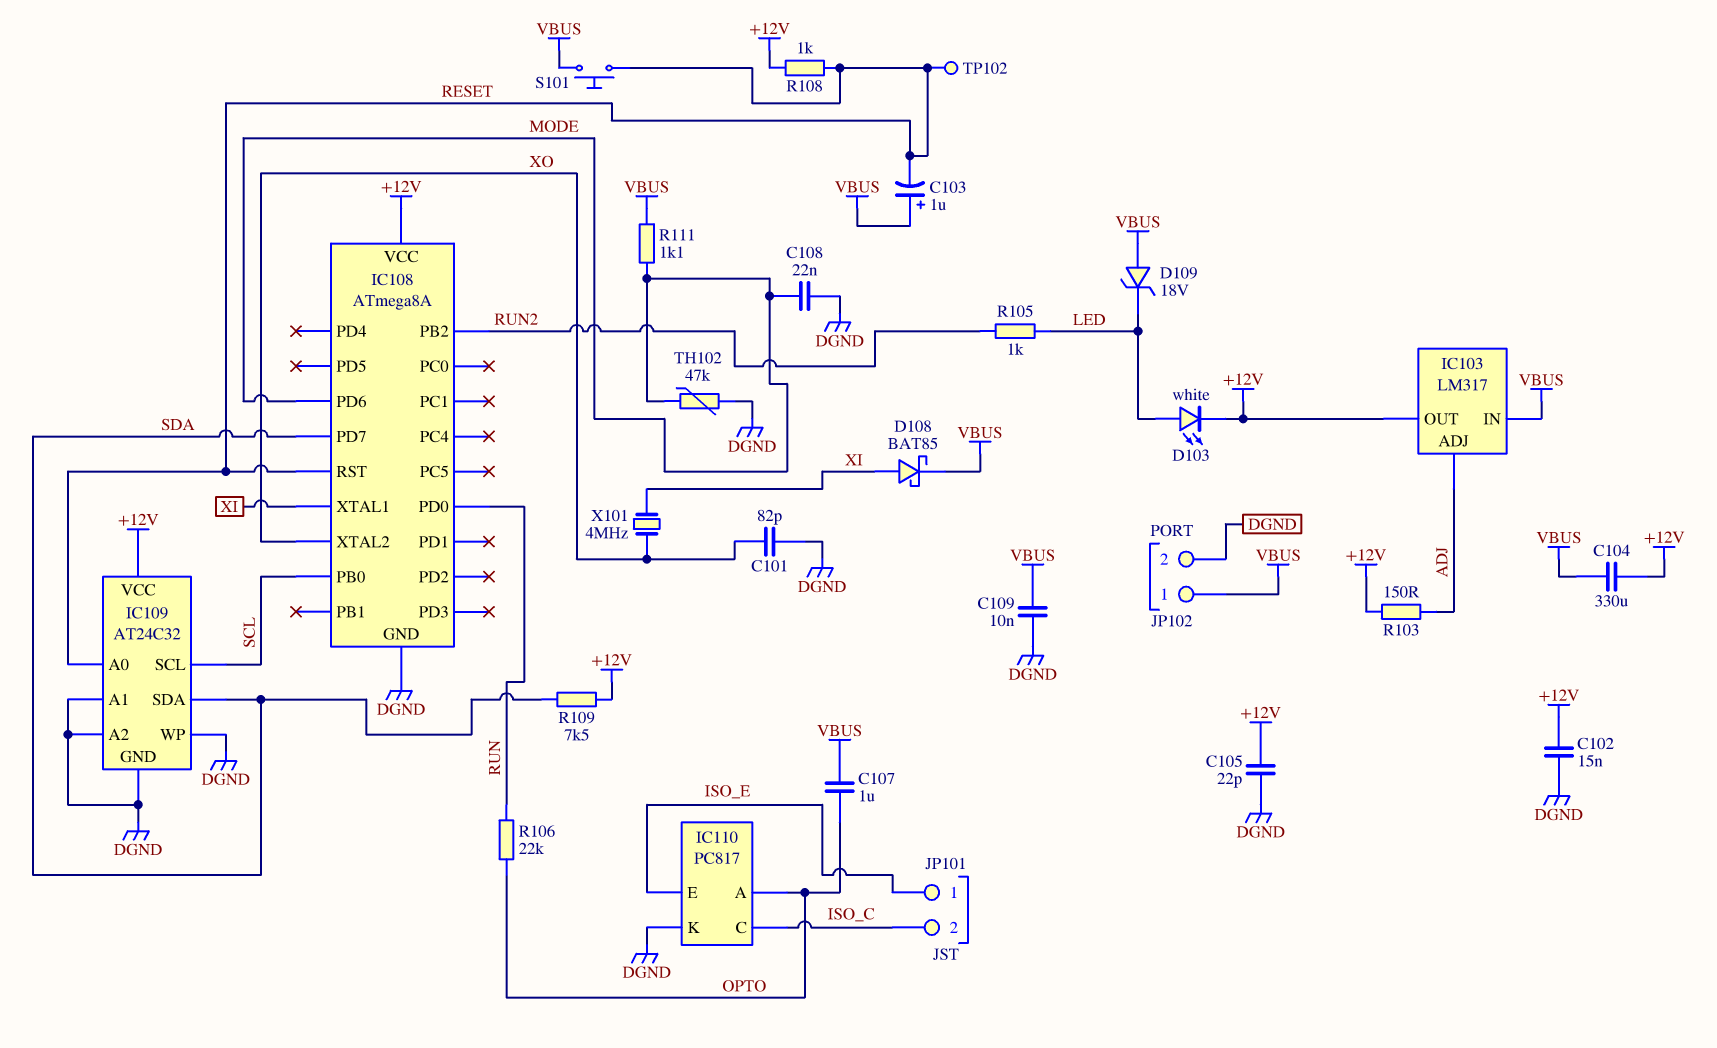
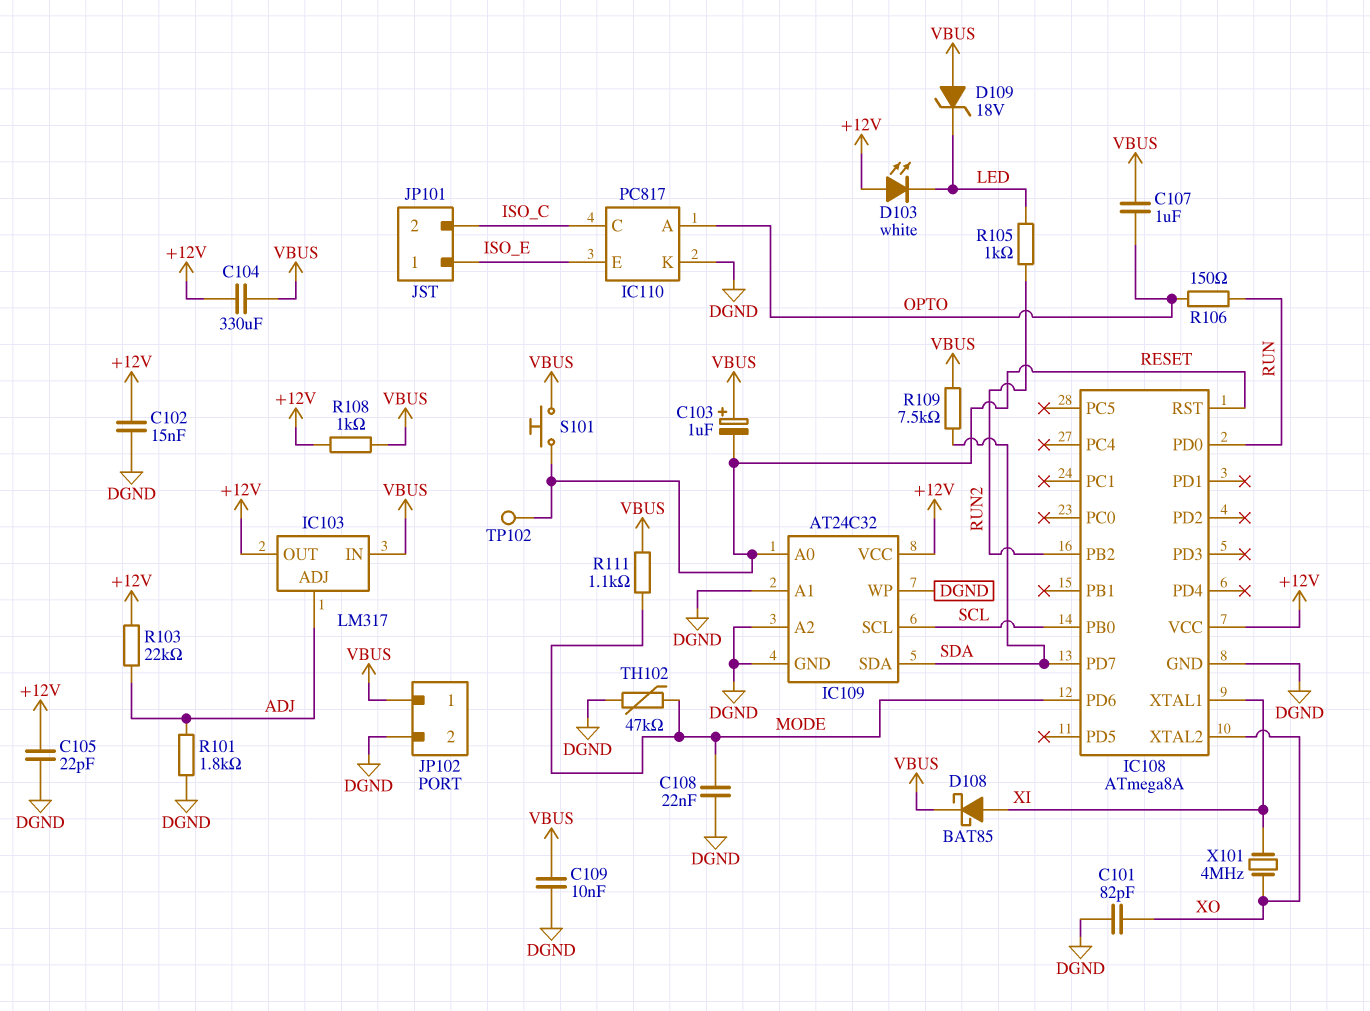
D103: LED white (A LED, K +12V) -> LED white (A +12V, K LED)
R101: none -> 1.8k (ADJ, DGND)
R103: 150 (+12V, ADJ) -> 22k (+12V, ADJ)
R106: 22k (OPTO, RUN) -> 150 (OPTO, RUN)
R108: 1k (+12V, RESET) -> 1k (+12V, VBUS)
R109: 7.5k (+12V, SDA) -> 7.5k (SDA, VBUS)

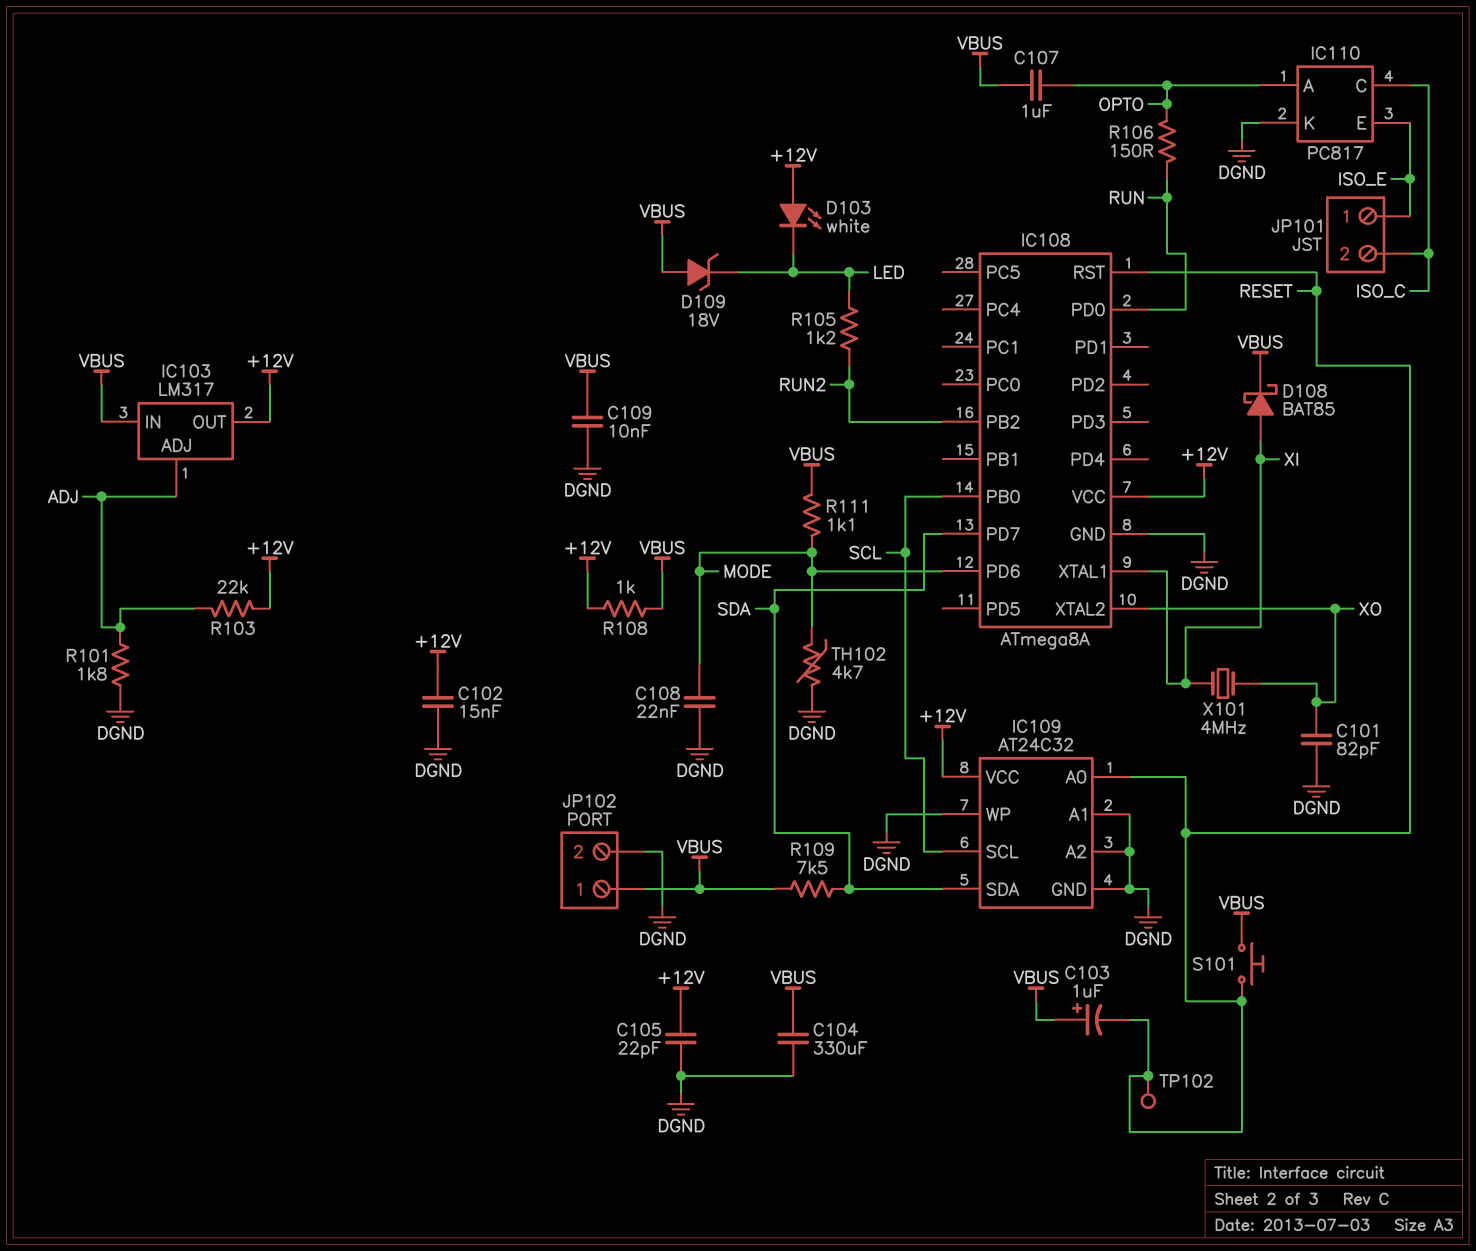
C104: 330uF (+12V, VBUS) -> 330uF (DGND, VBUS)
R105: 1k (LED, RUN2) -> 1.2k (LED, RUN2)
TH102: 47k (DGND, MODE) -> 4.7k (DGND, MODE)

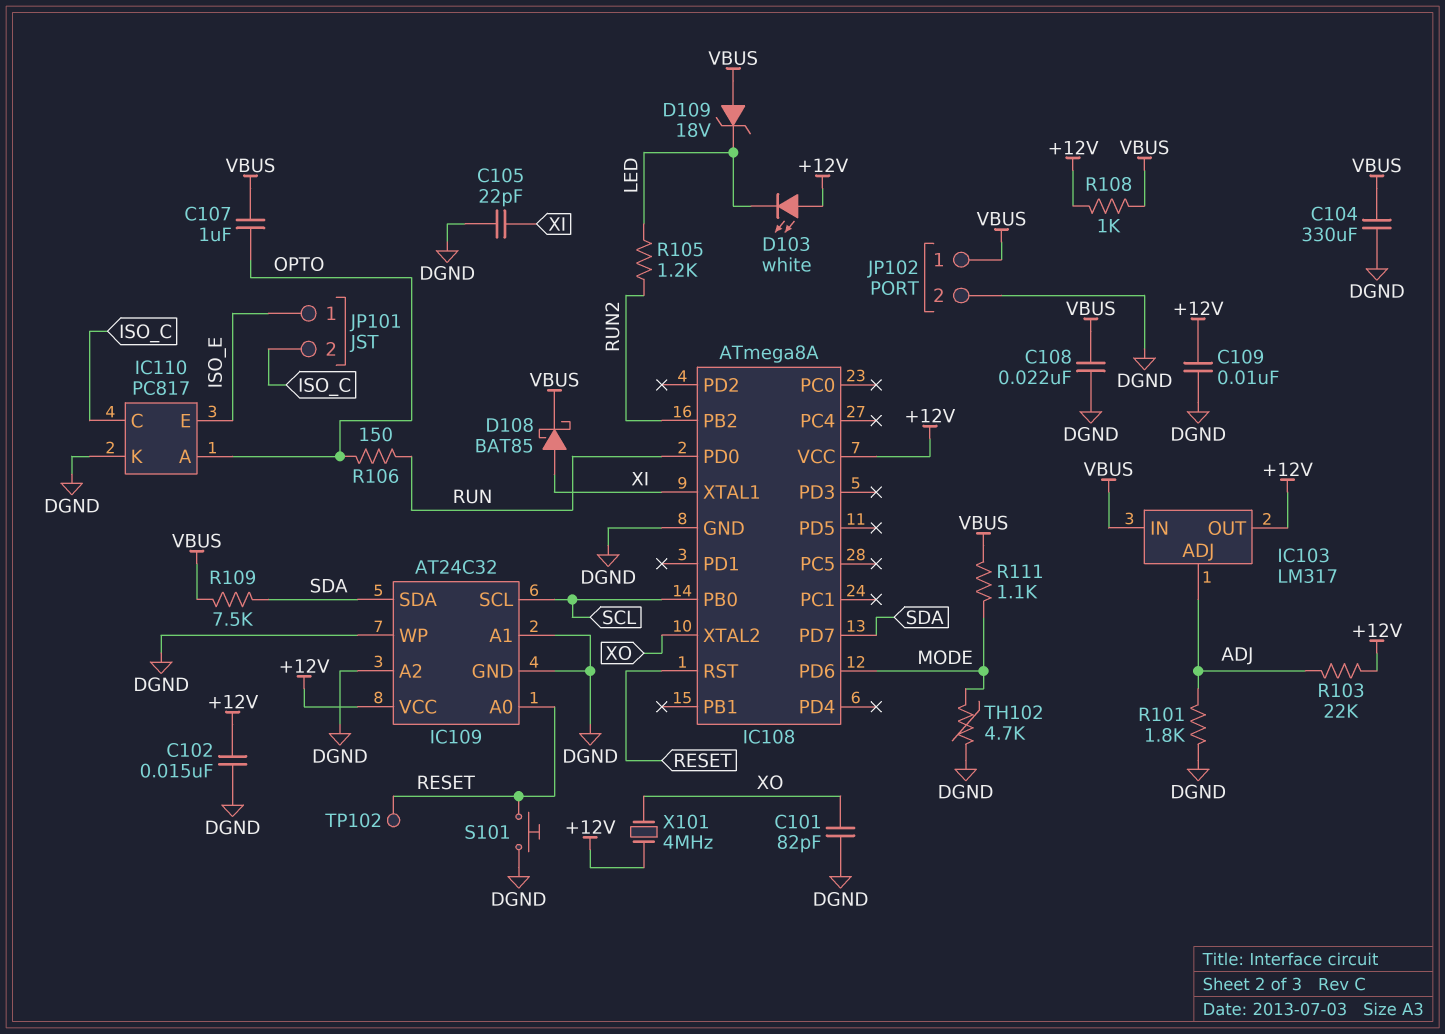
C103: 1uF (plus VBUS, minus RESET) -> none
C105: 22pF (+12V, DGND) -> 22pF (DGND, XI)
C108: 22nF (DGND, MODE) -> 22nF (DGND, VBUS)
C109: 10nF (DGND, VBUS) -> 10nF (+12V, DGND)
S101: button (RESET, VBUS) -> button (DGND, RESET)
X101: 4MHz (XI, XO) -> 4MHz (+12V, XO)

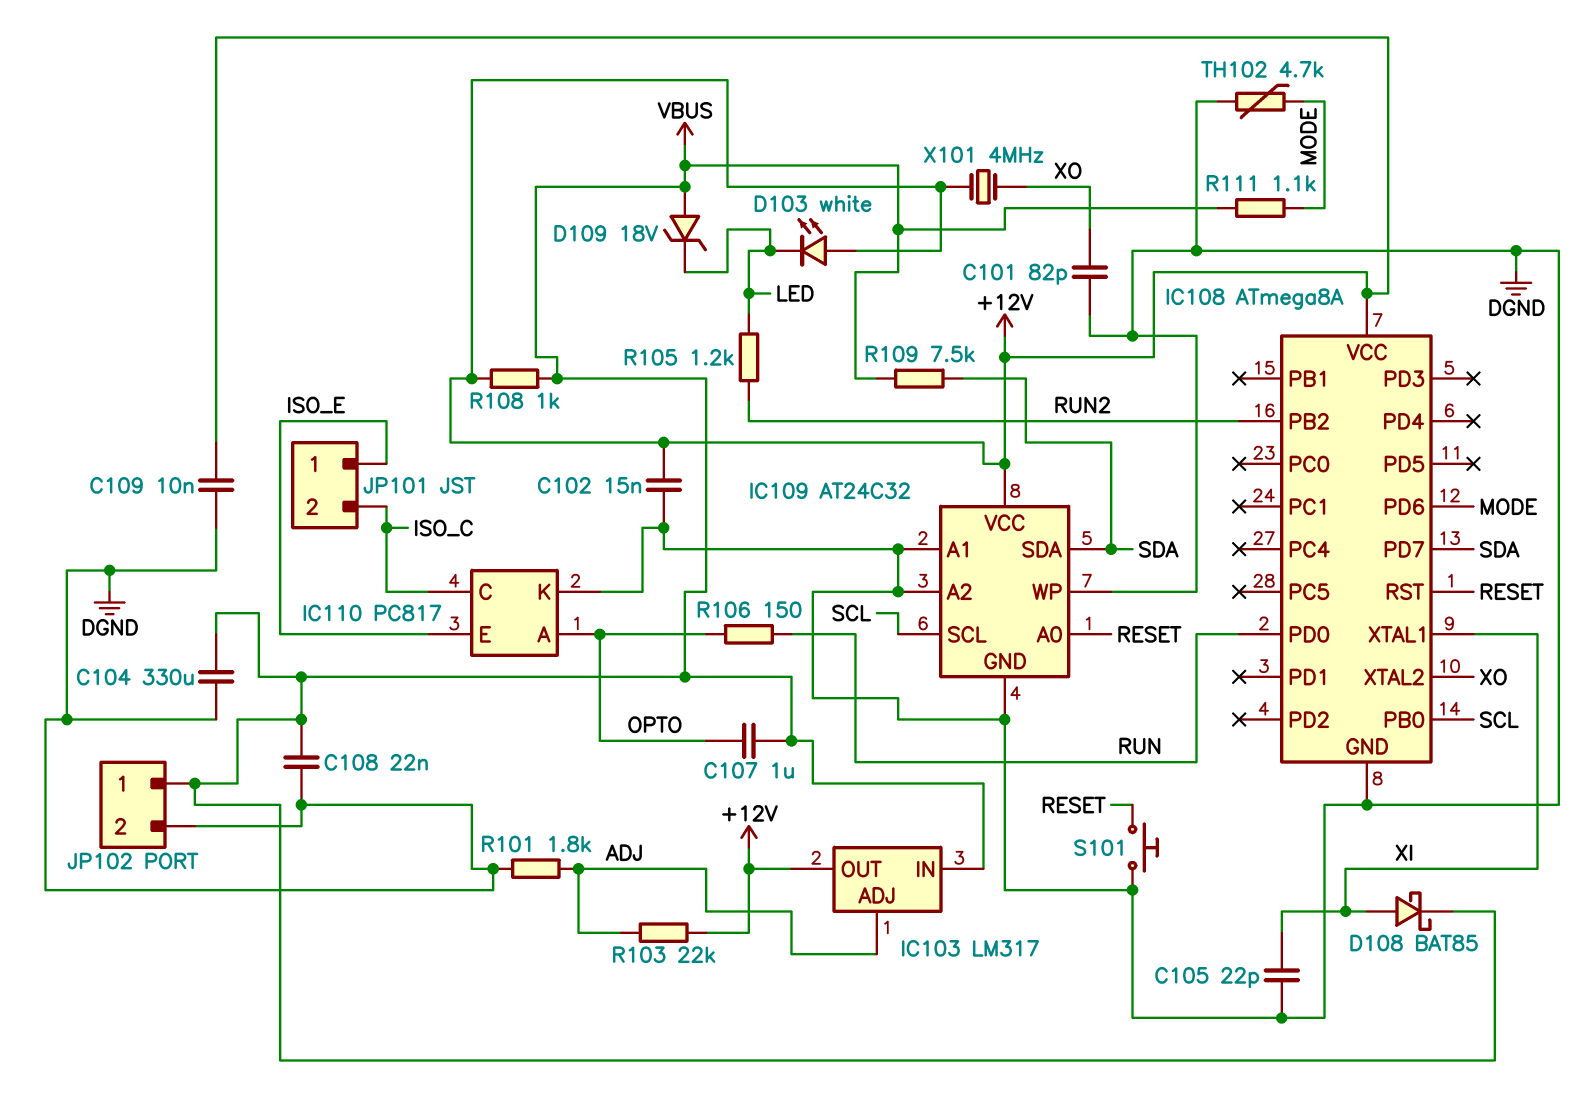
TP102: test point (RESET) -> none

